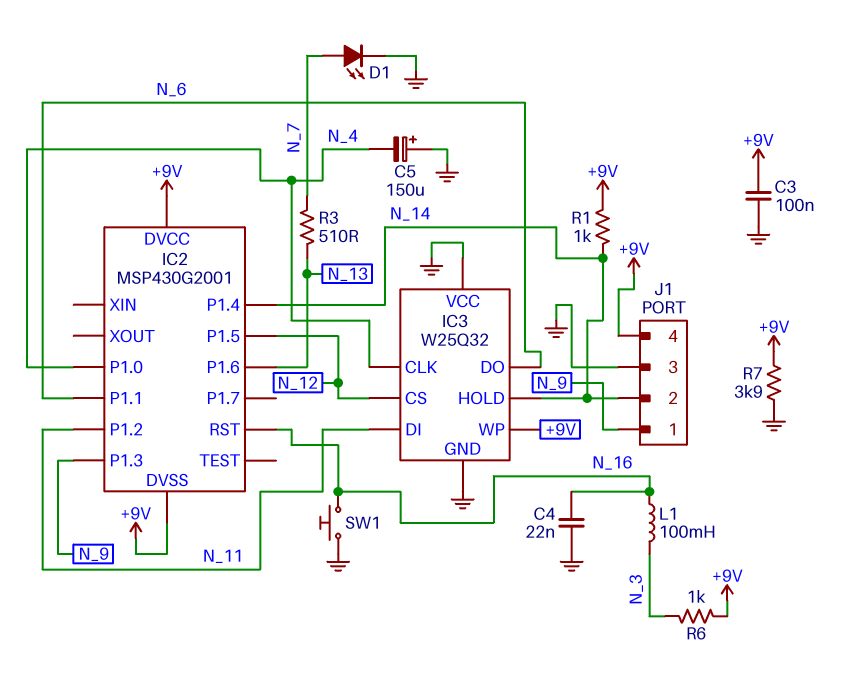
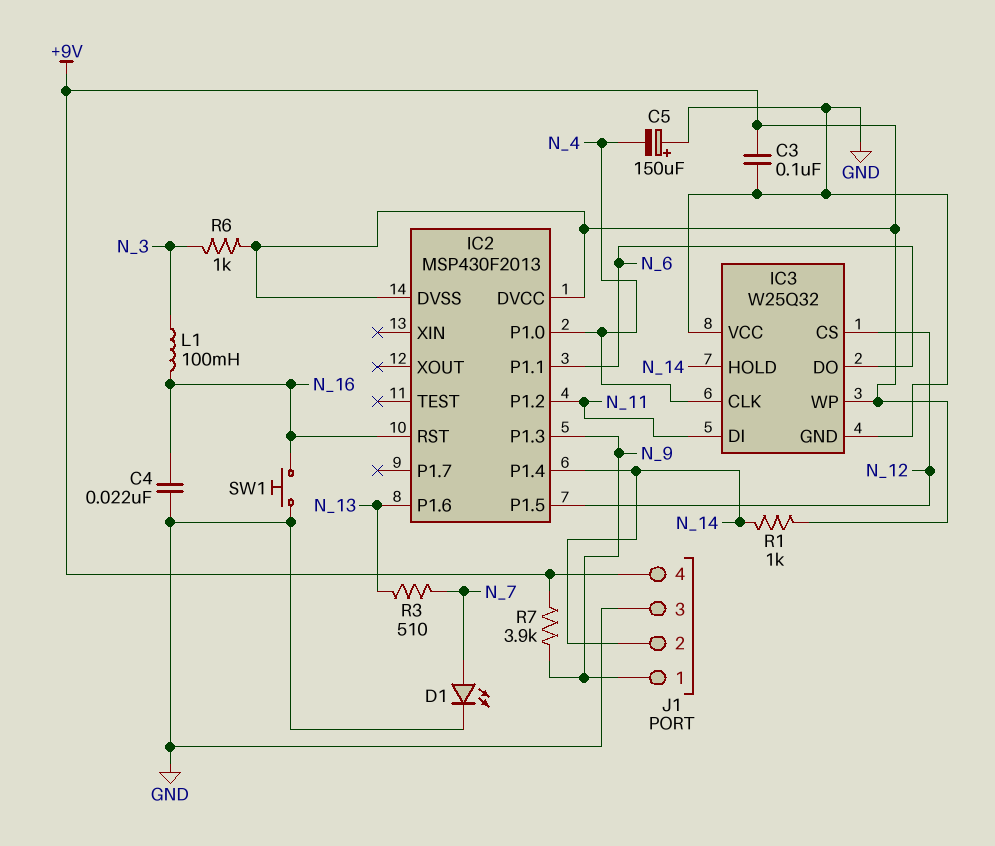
IC2: MSP430G2001 -> MSP430F2013
R7: 3.9k (+9V, GND) -> 3.9k (+9V, N_9)

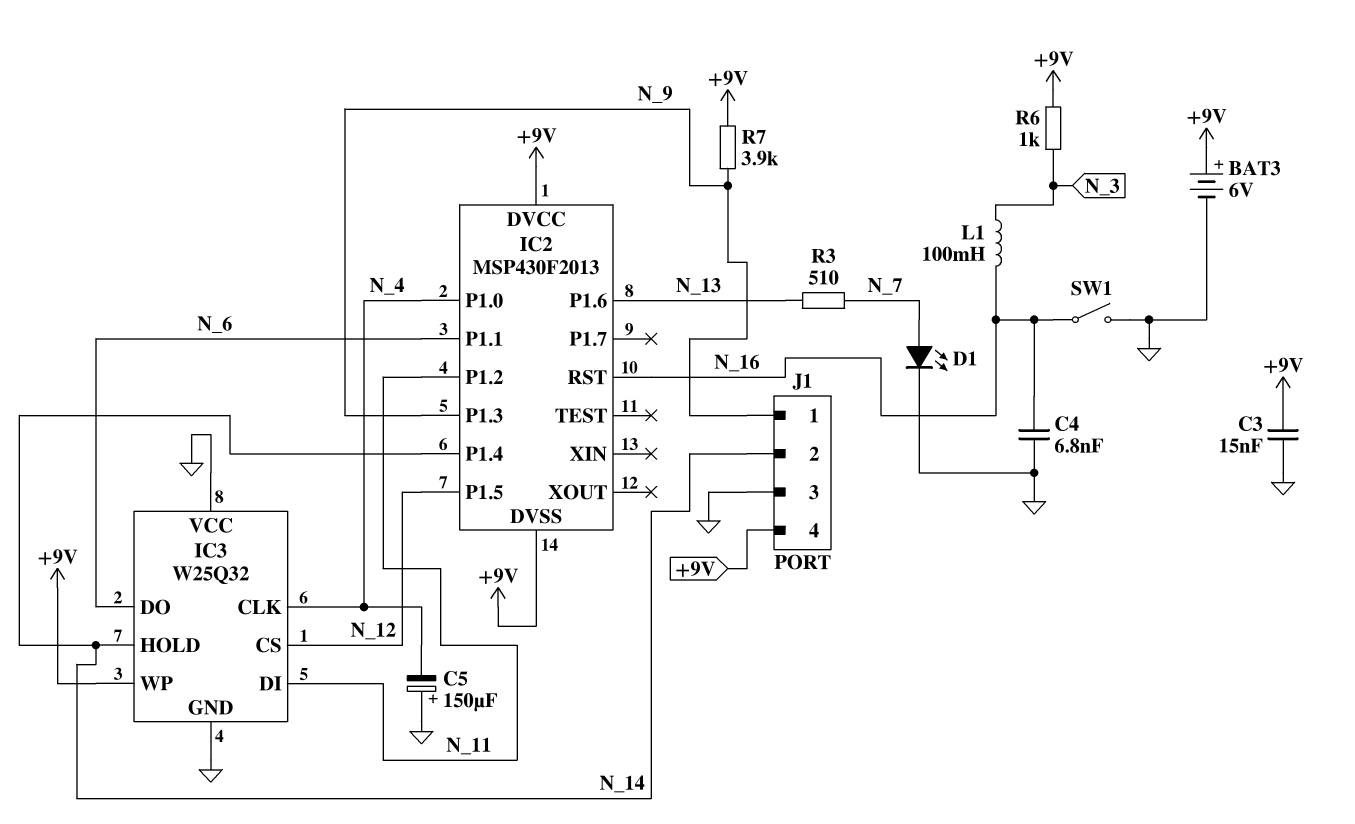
BAT3: none -> 6V (plus +9V, minus GND)
C3: 100nF (+9V, GND) -> 15nF (+9V, GND)
C4: 22nF (GND, N_16) -> 6.8nF (GND, N_16)
R1: 1k (+9V, N_14) -> none
SW1: button (GND, N_16) -> switch (GND, N_16)

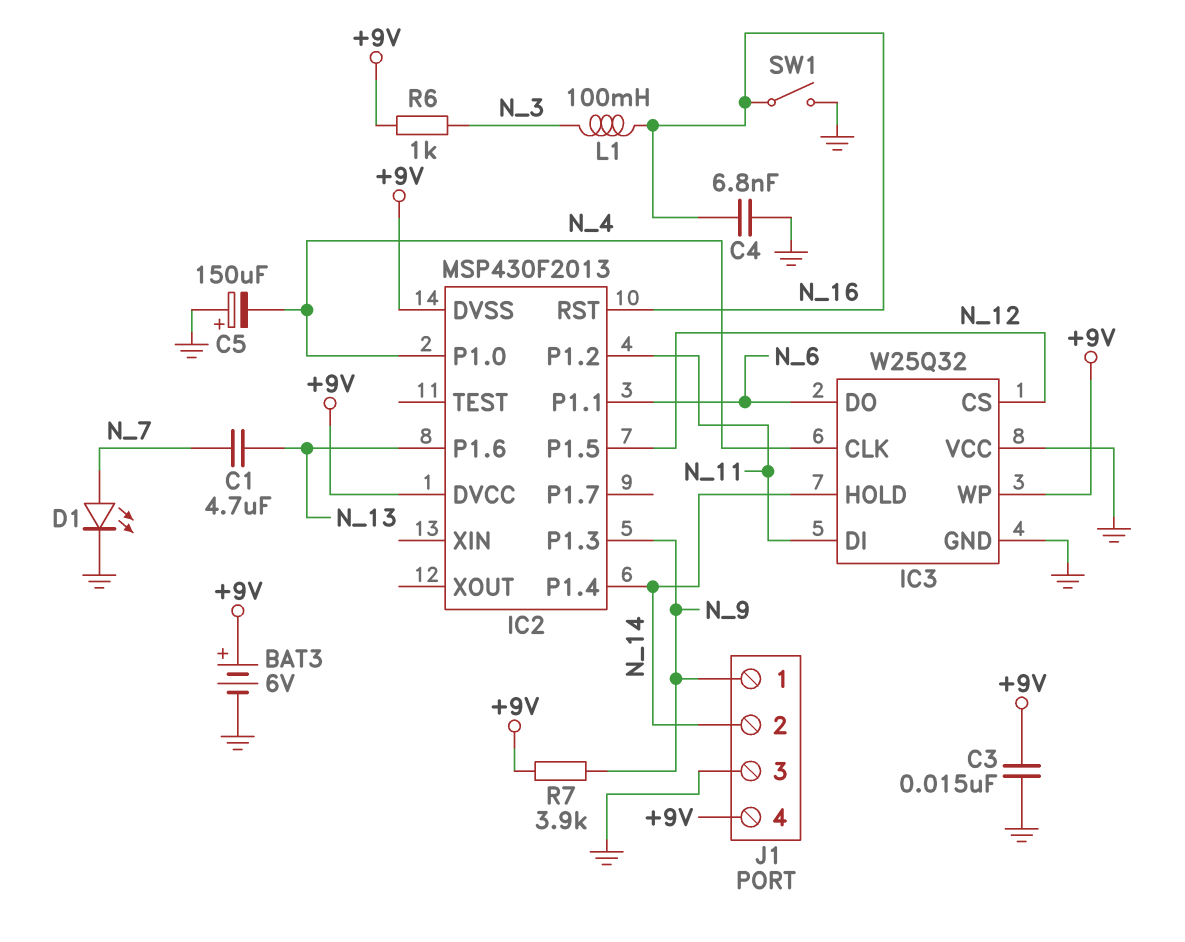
C1: none -> 4.7uF (N_7, N_13)
R3: 510 (N_7, N_13) -> none

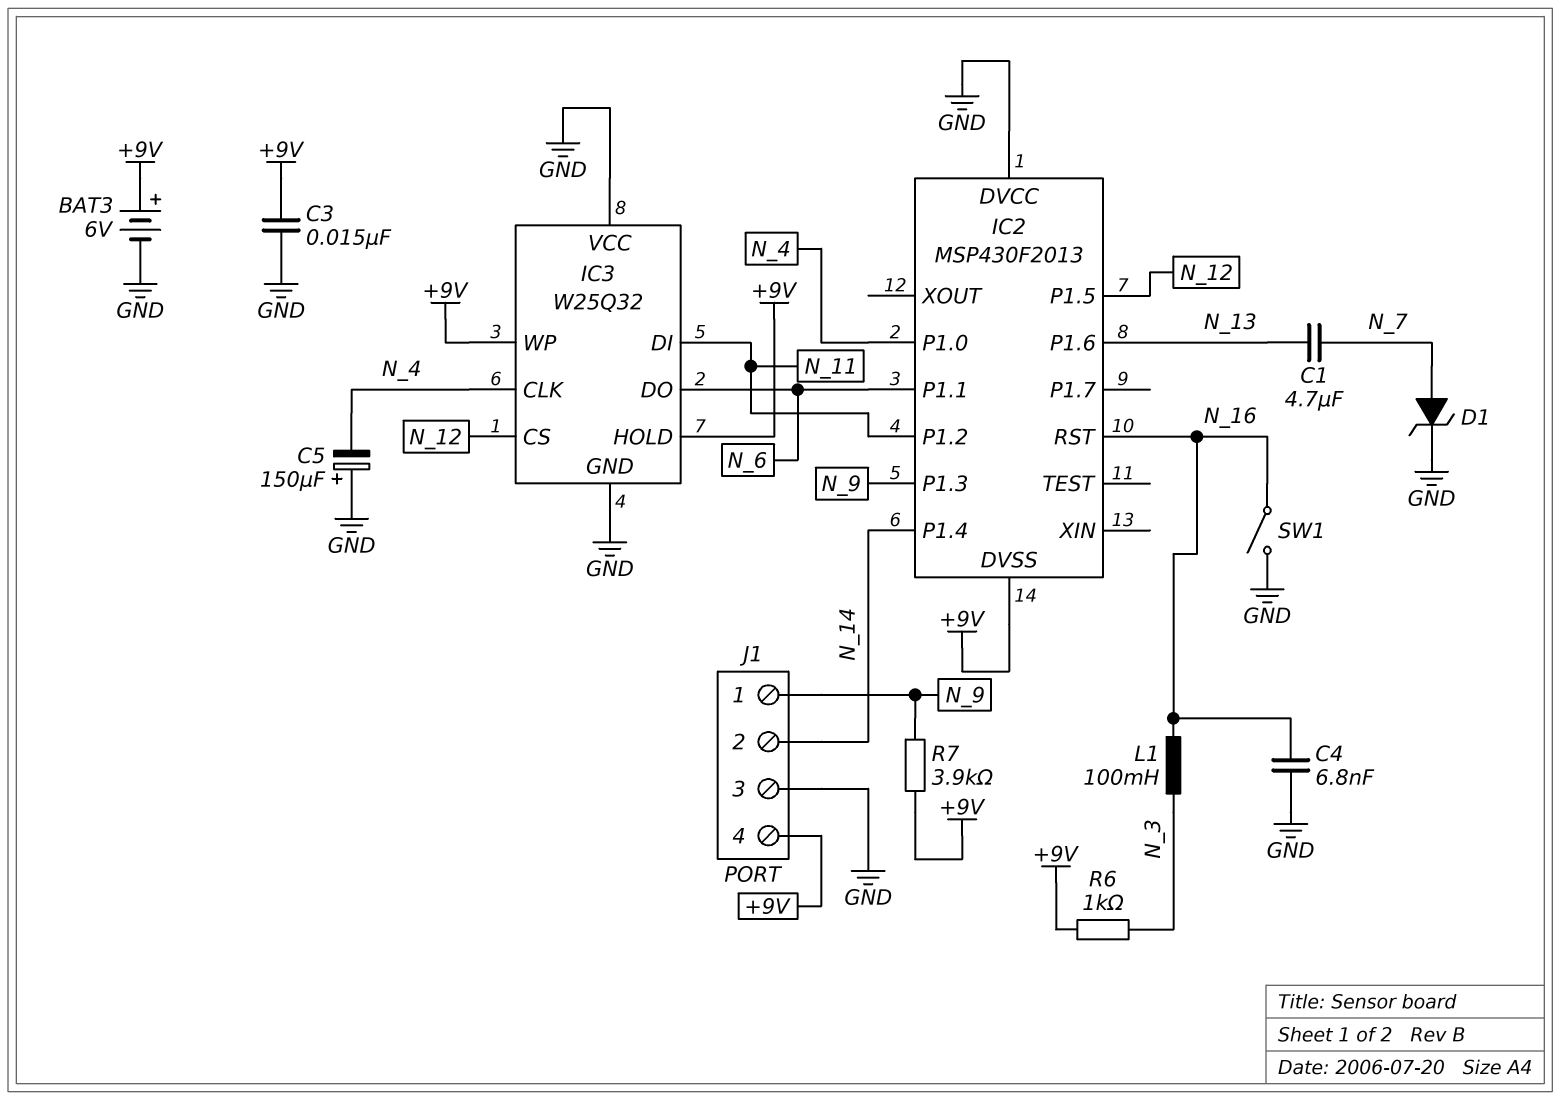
D1: LED (A N_7, K GND) -> zener (A N_7, K GND)
IC2 pin DVCC: +9V -> GND
IC3 pin HOLD: N_14 -> +9V

